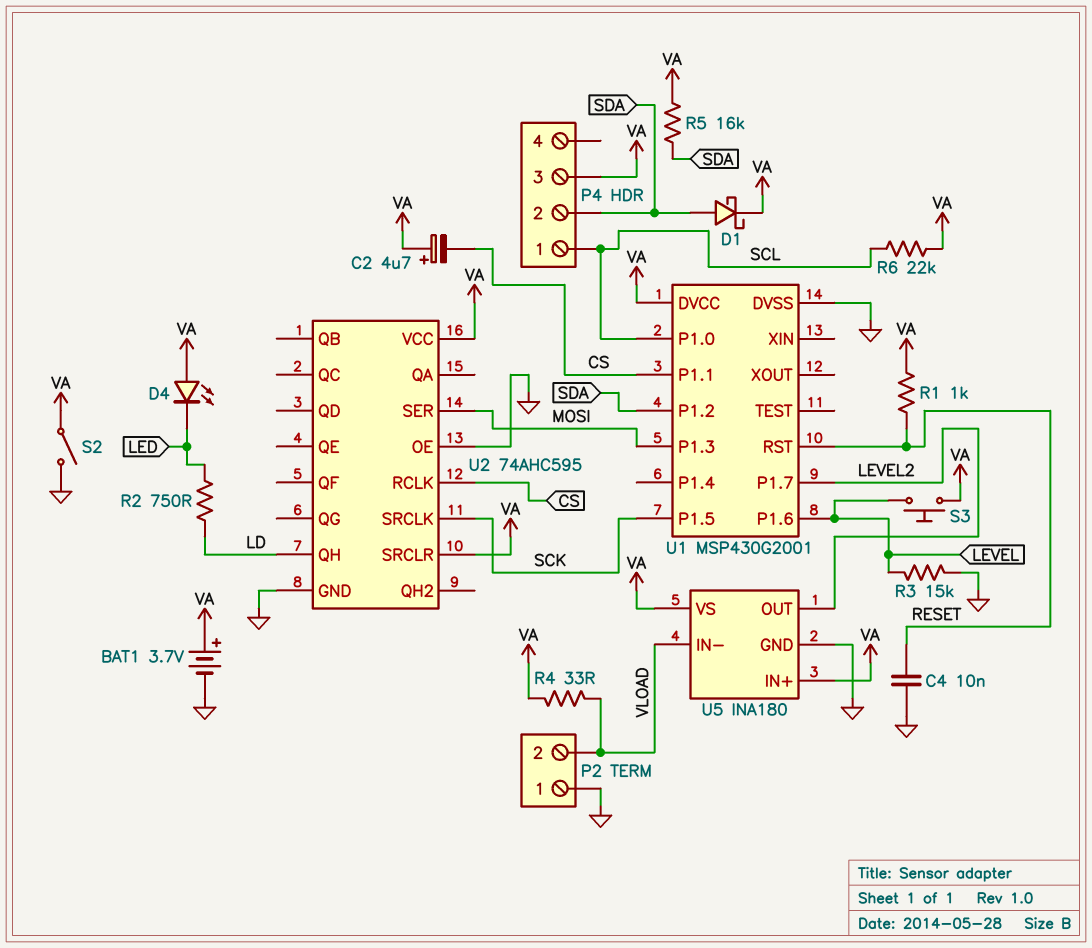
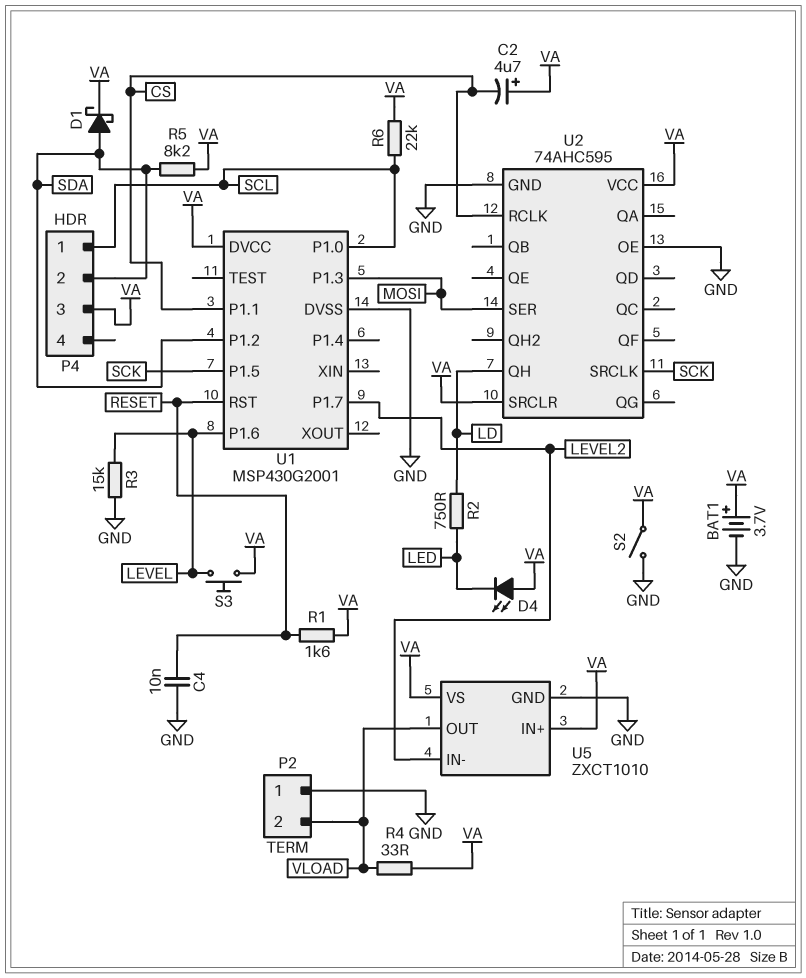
R1: 1k (RESET, VA) -> 1.6k (RESET, VA)
R5: 16k (SDA, VA) -> 8.2k (SDA, VA)
U5: INA180 -> ZXCT1010
U5 pin IN-: VLOAD -> LEVEL2
U5 pin OUT: LEVEL2 -> VLOAD

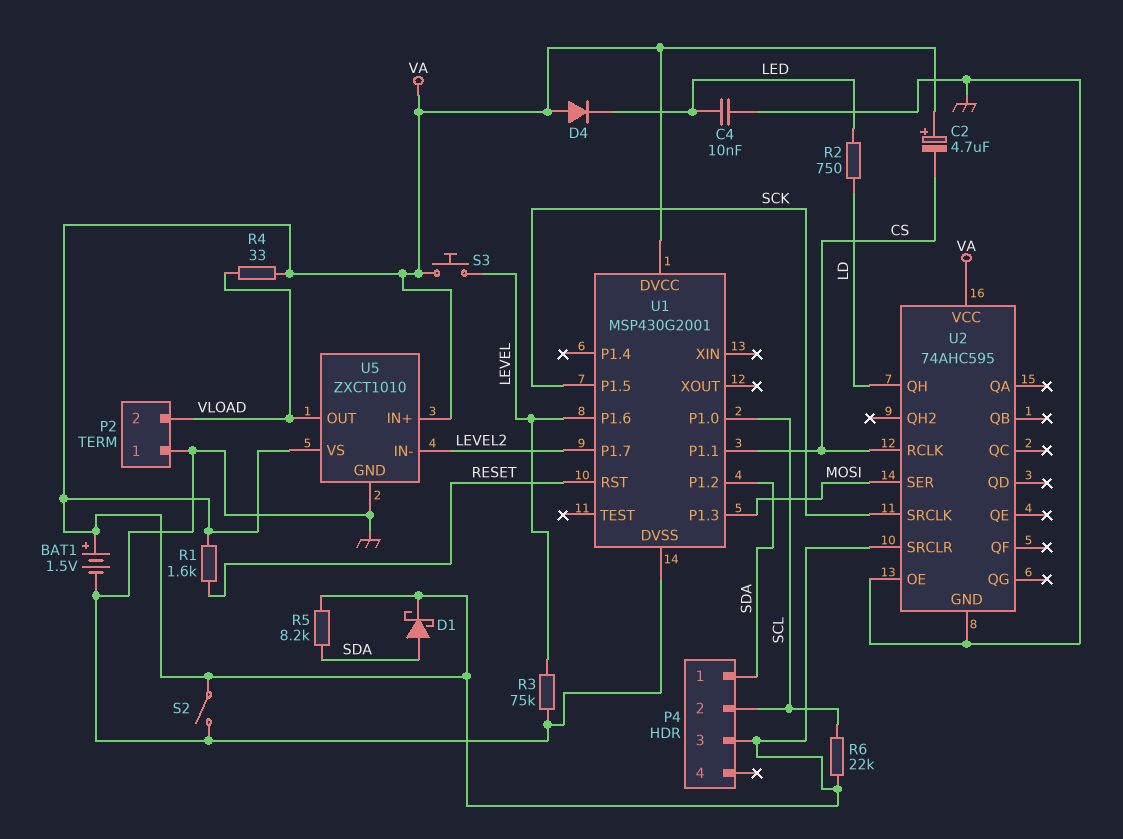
BAT1: 3.7V (plus VA, minus GND) -> 1.5V (plus VA, minus GND)
C4: 10nF (GND, RESET) -> 10nF (GND, LED)
D4: LED (A VA, K LED) -> diode (A VA, K LED)
P4 pin 1: SCL -> SDA
P4 pin 2: SDA -> SCL
R3: 15k (GND, LEVEL) -> 75k (GND, LEVEL)

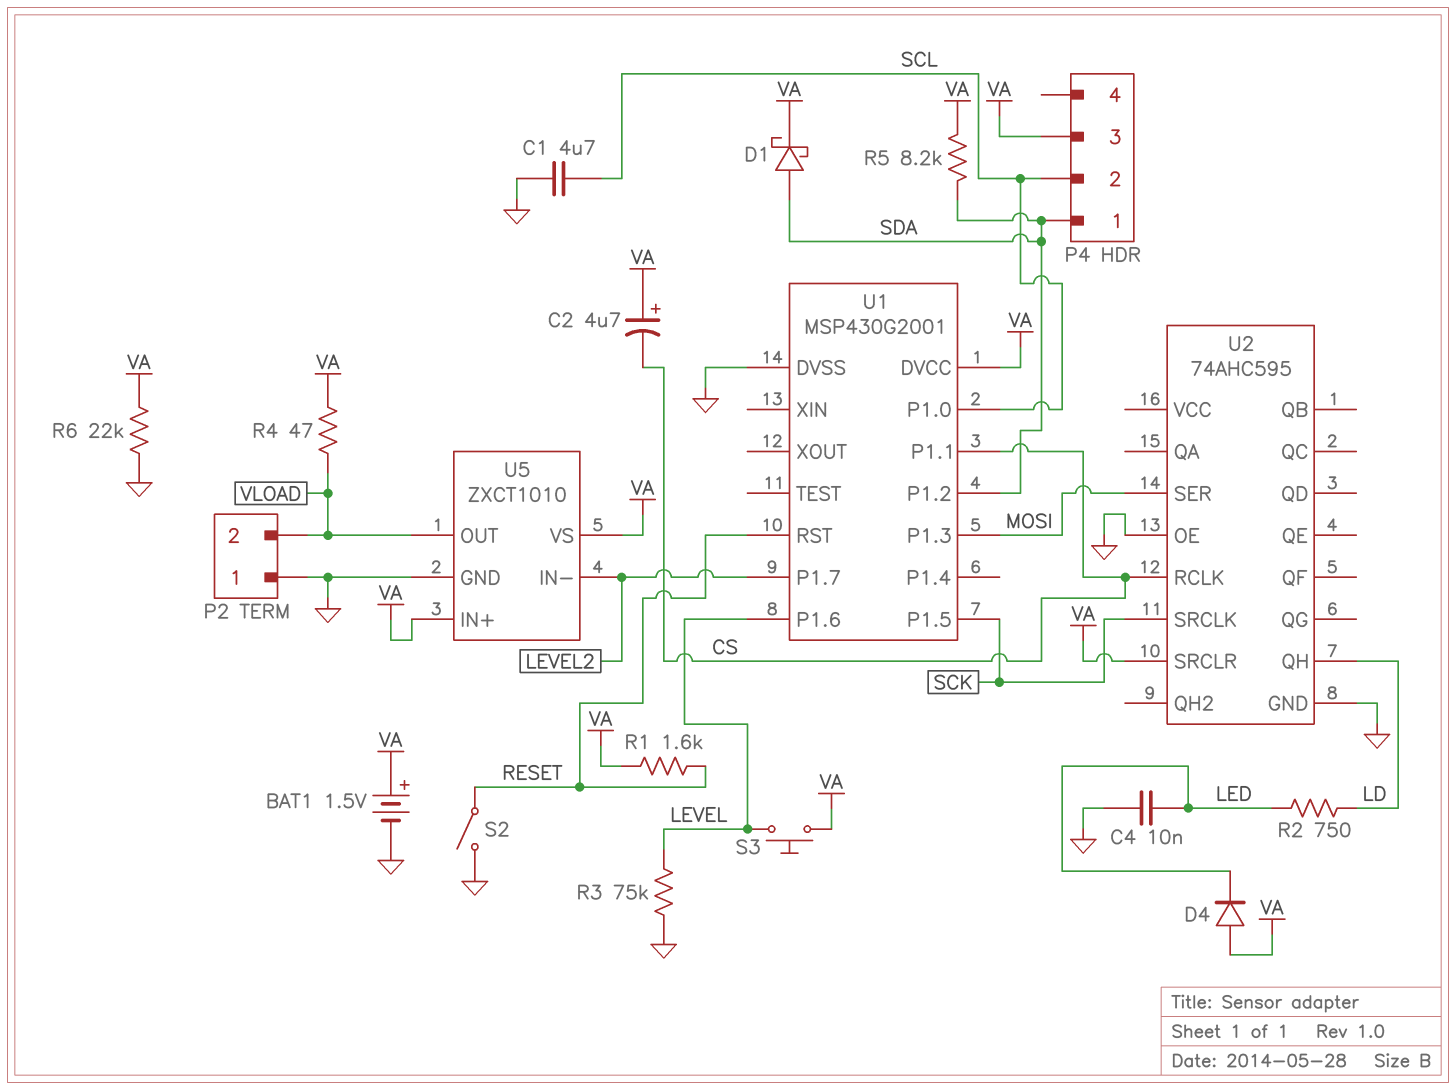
C1: none -> 4.7uF (GND, SCL)
R4: 33 (VA, VLOAD) -> 47 (VA, VLOAD)
R6: 22k (SCL, VA) -> 22k (GND, VA)
S2: switch (GND, VA) -> switch (GND, RESET)
U2 pin VCC: VA -> none

